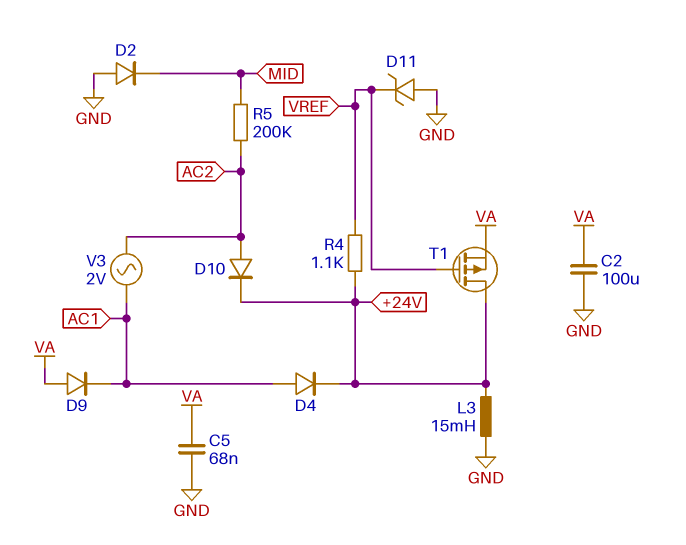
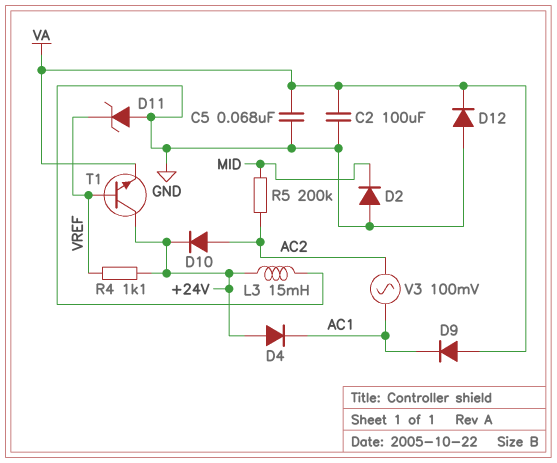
D4: diode (A AC1, K +24V) -> diode (A +24V, K AC1)
D12: none -> diode (A GND, K VA)
T1: PMOS (G VREF, D +24V, S VA) -> NPN (B VREF, C +24V, E VA)
V3: AC 2V (AC1, AC2) -> AC 100mV (AC1, AC2)

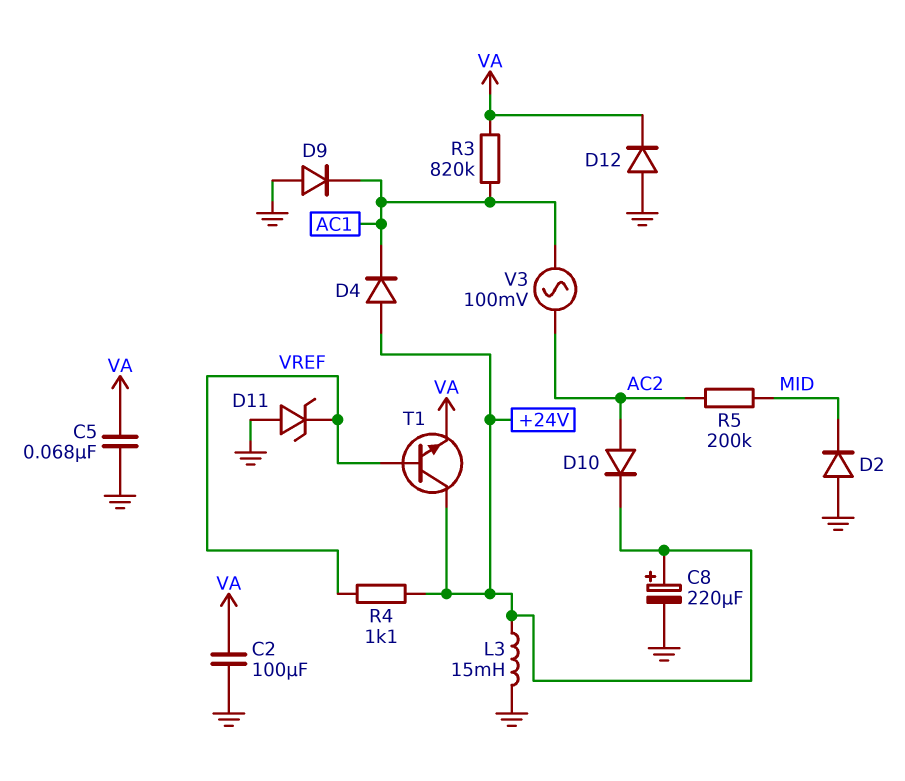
C8: none -> 220uF (plus +24V, minus GND)
D9: diode (A VA, K AC1) -> diode (A GND, K AC1)
R3: none -> 820k (AC1, VA)

